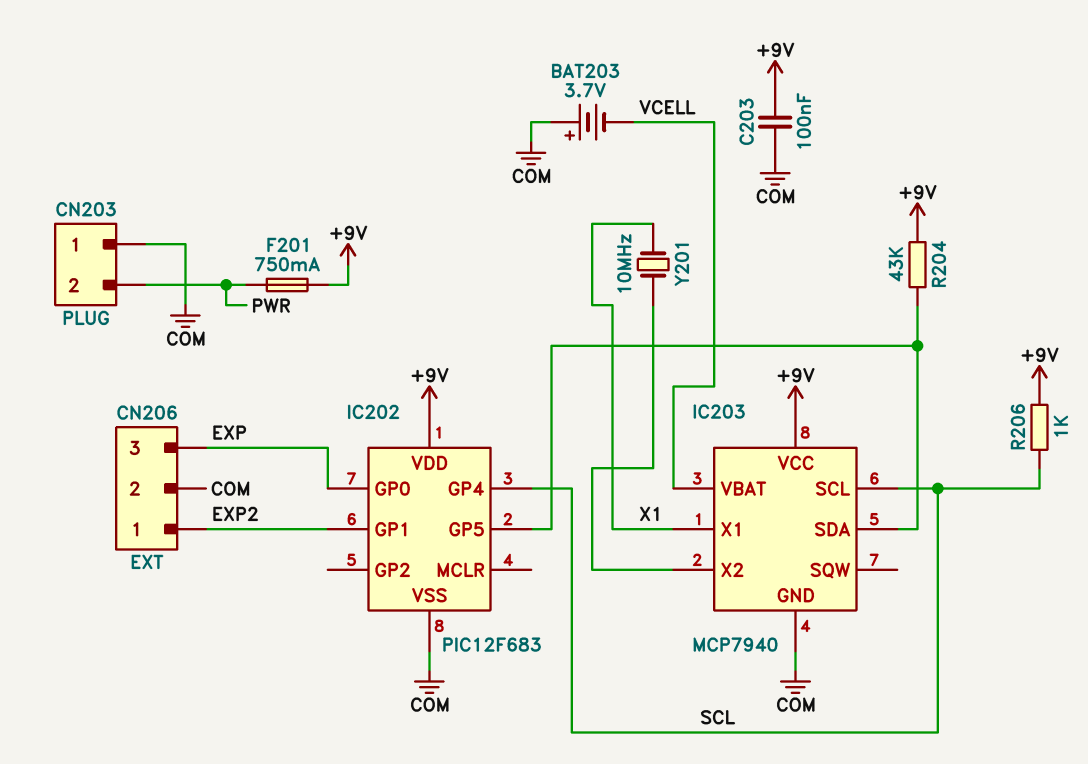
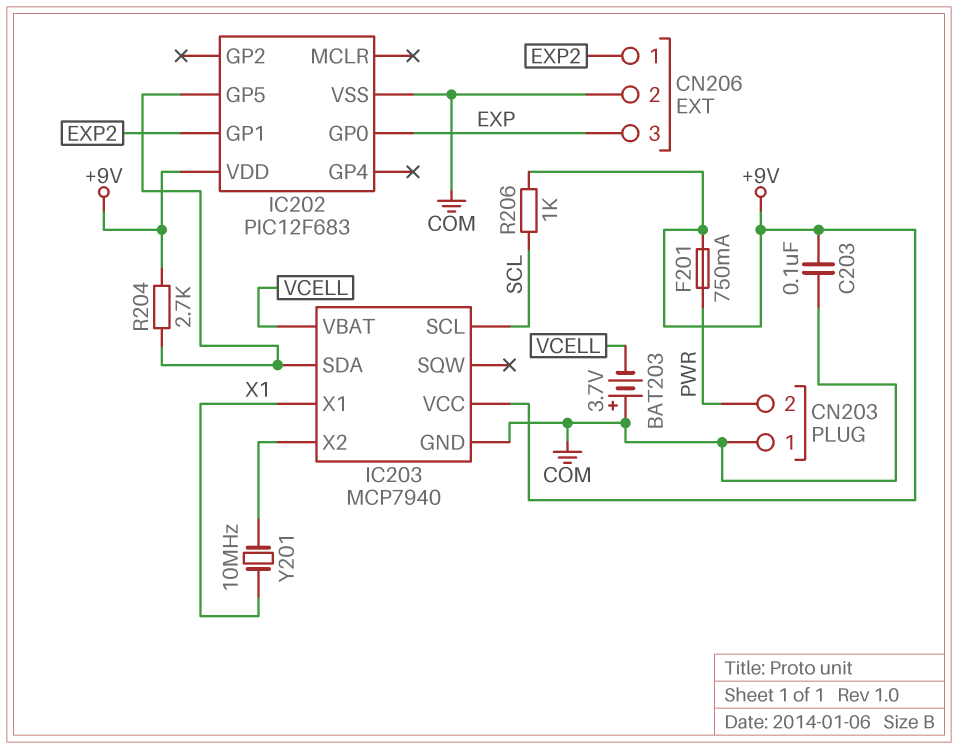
IC202 pin GP4: SCL -> none
R204: 43k (+9V, IC202/GP5) -> 2.7k (+9V, IC202/GP5)

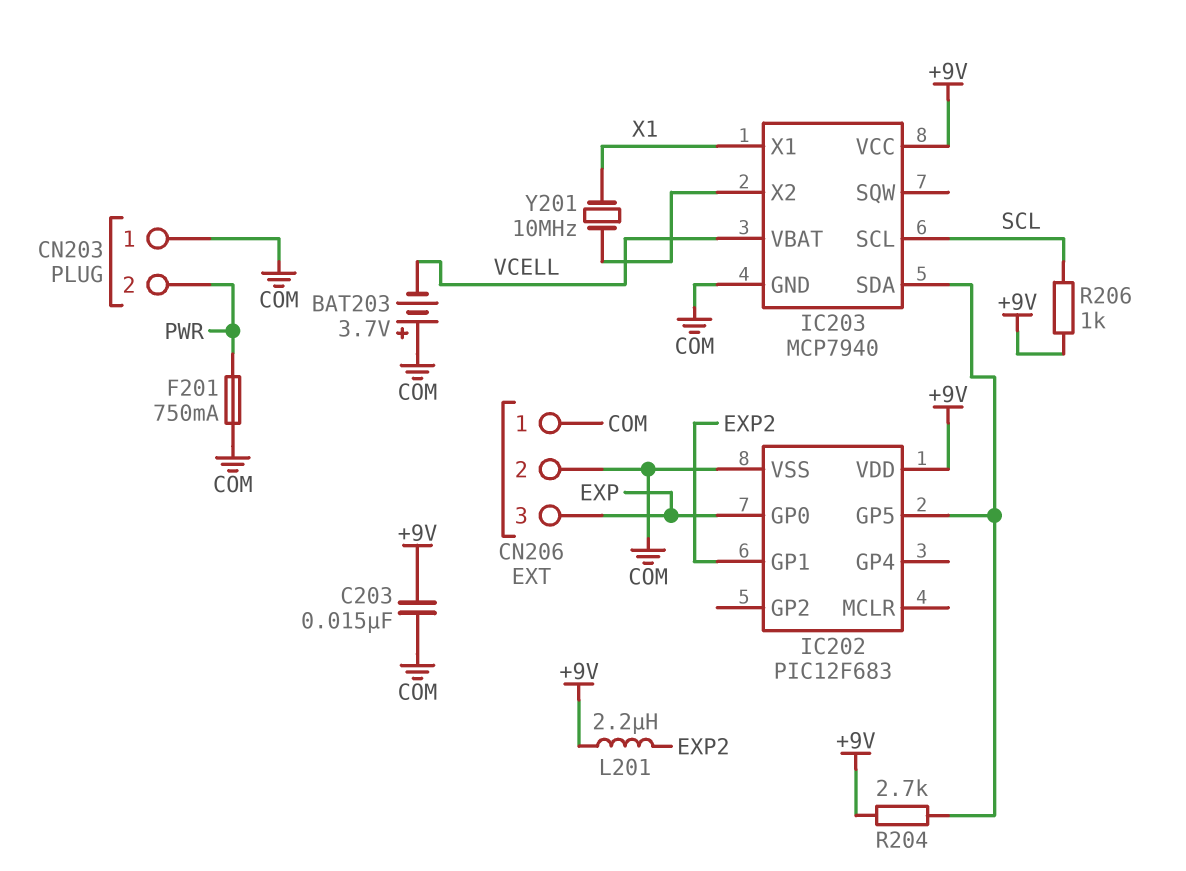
C203: 100nF (+9V, COM) -> 15nF (+9V, COM)
CN206 pin 1: EXP2 -> COM
F201: 750mA (+9V, PWR) -> 750mA (COM, PWR)
L201: none -> 2.2uH (+9V, EXP2)

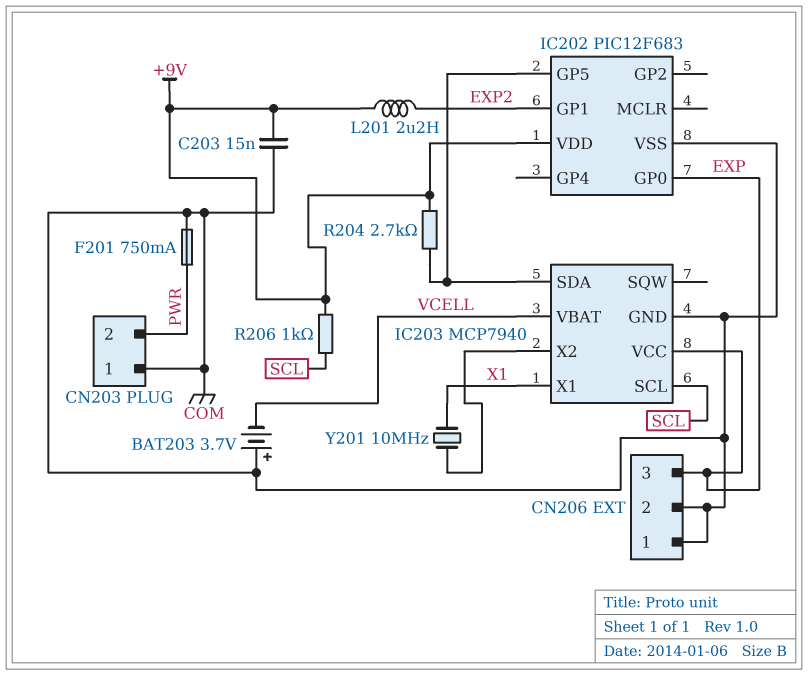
IC203 pin VCC: +9V -> EXP

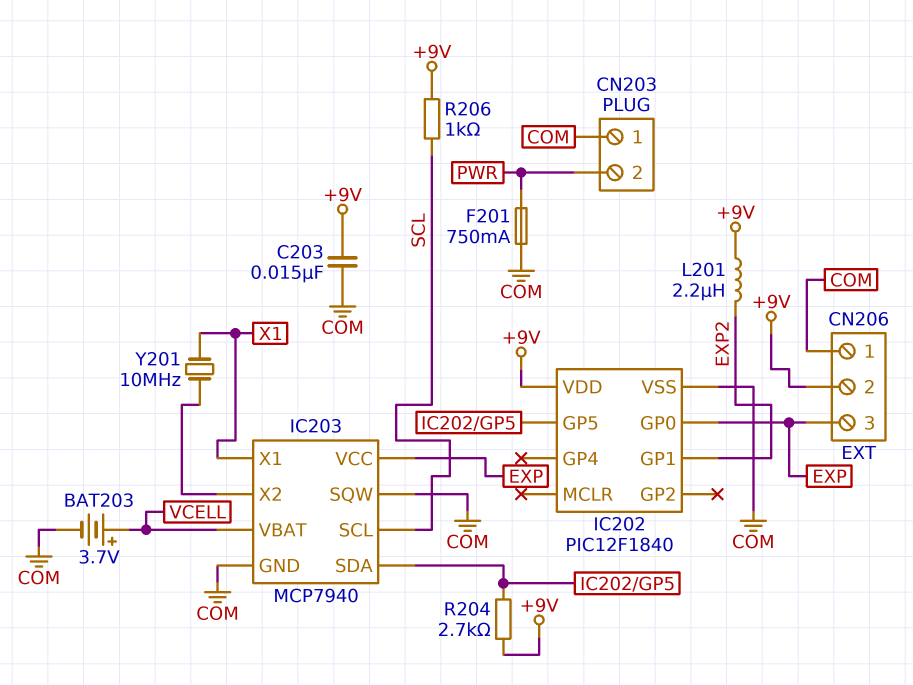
BAT203: 3.7V (plus COM, minus VCELL) -> 3.7V (plus VCELL, minus COM)
CN206 pin 2: COM -> +9V
IC202: PIC12F683 -> PIC12F1840
IC203 pin SQW: none -> COM

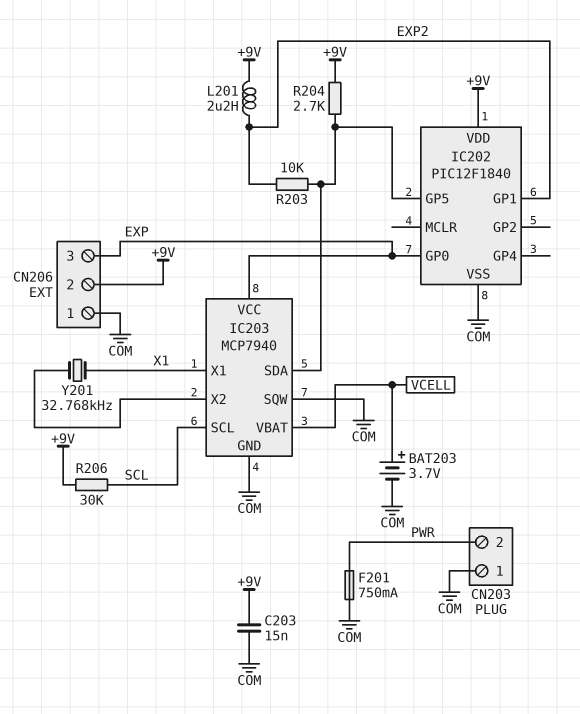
R203: none -> 10k (EXP2, IC202/GP5)
R206: 1k (+9V, SCL) -> 30k (+9V, SCL)
Y201: 10MHz (IC203/X2, X1) -> 32.768kHz (IC203/X2, X1)

